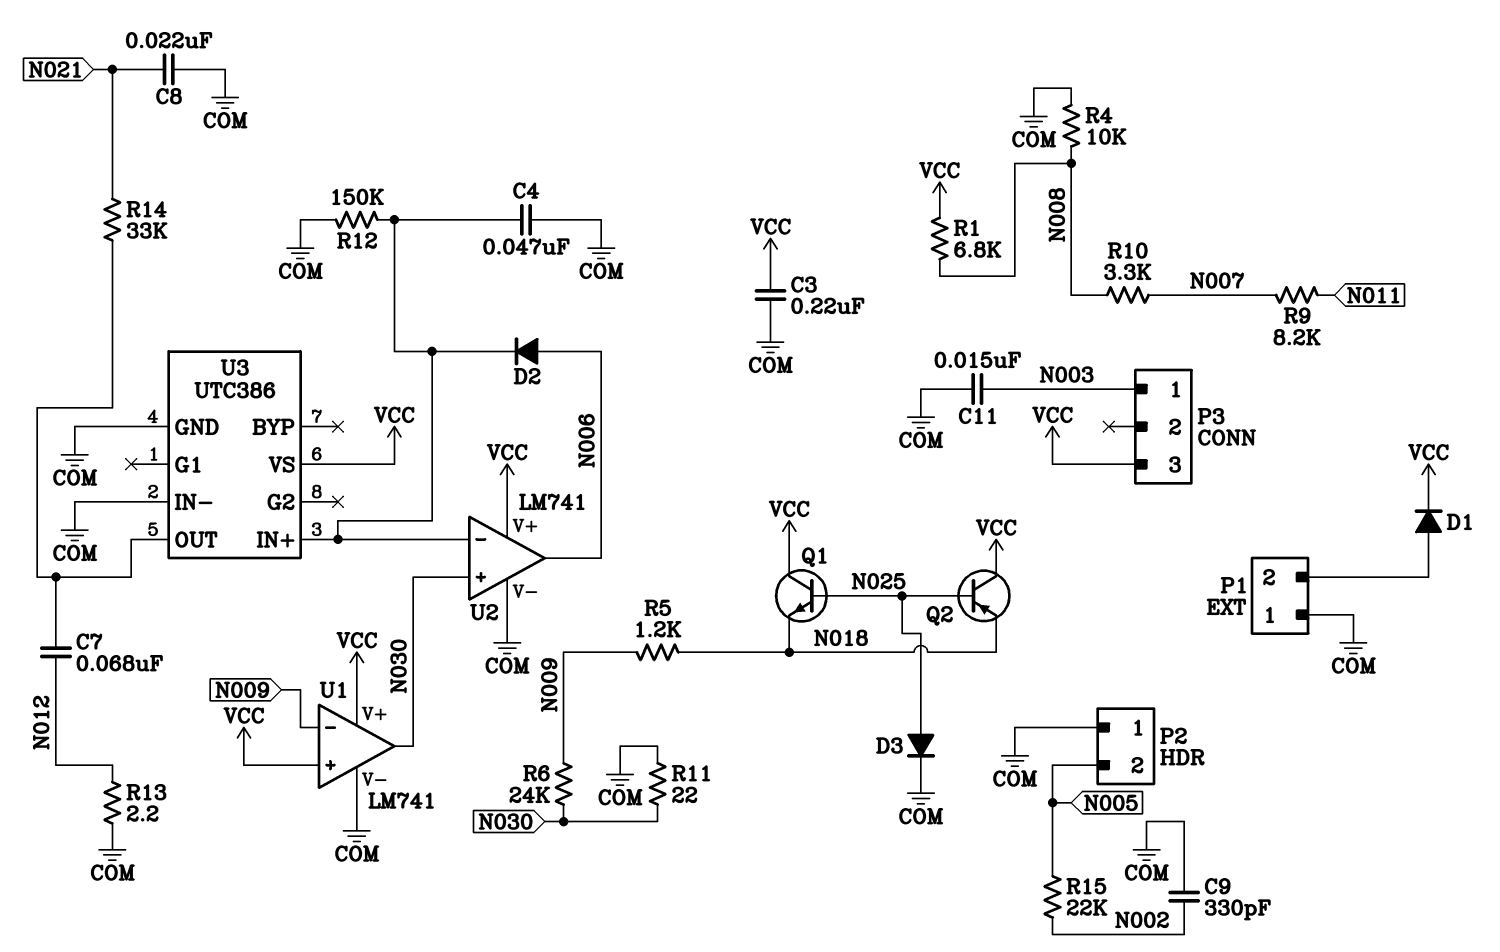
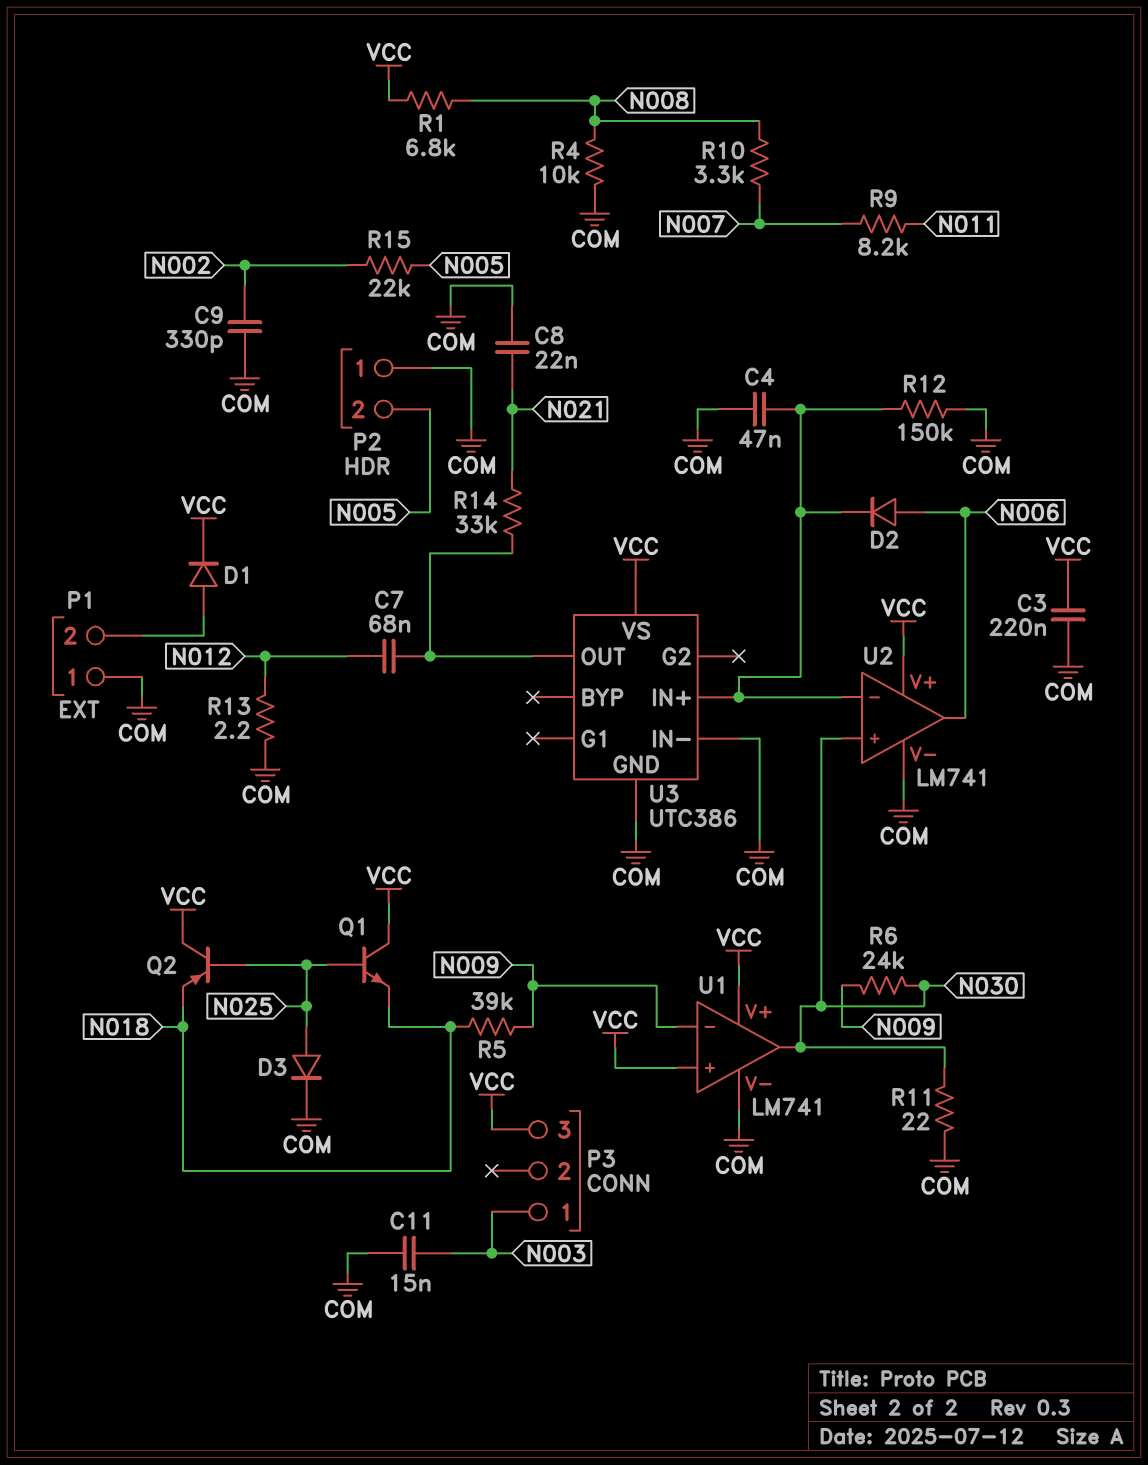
R5: 1.2k (N009, N018) -> 39k (N009, N018)

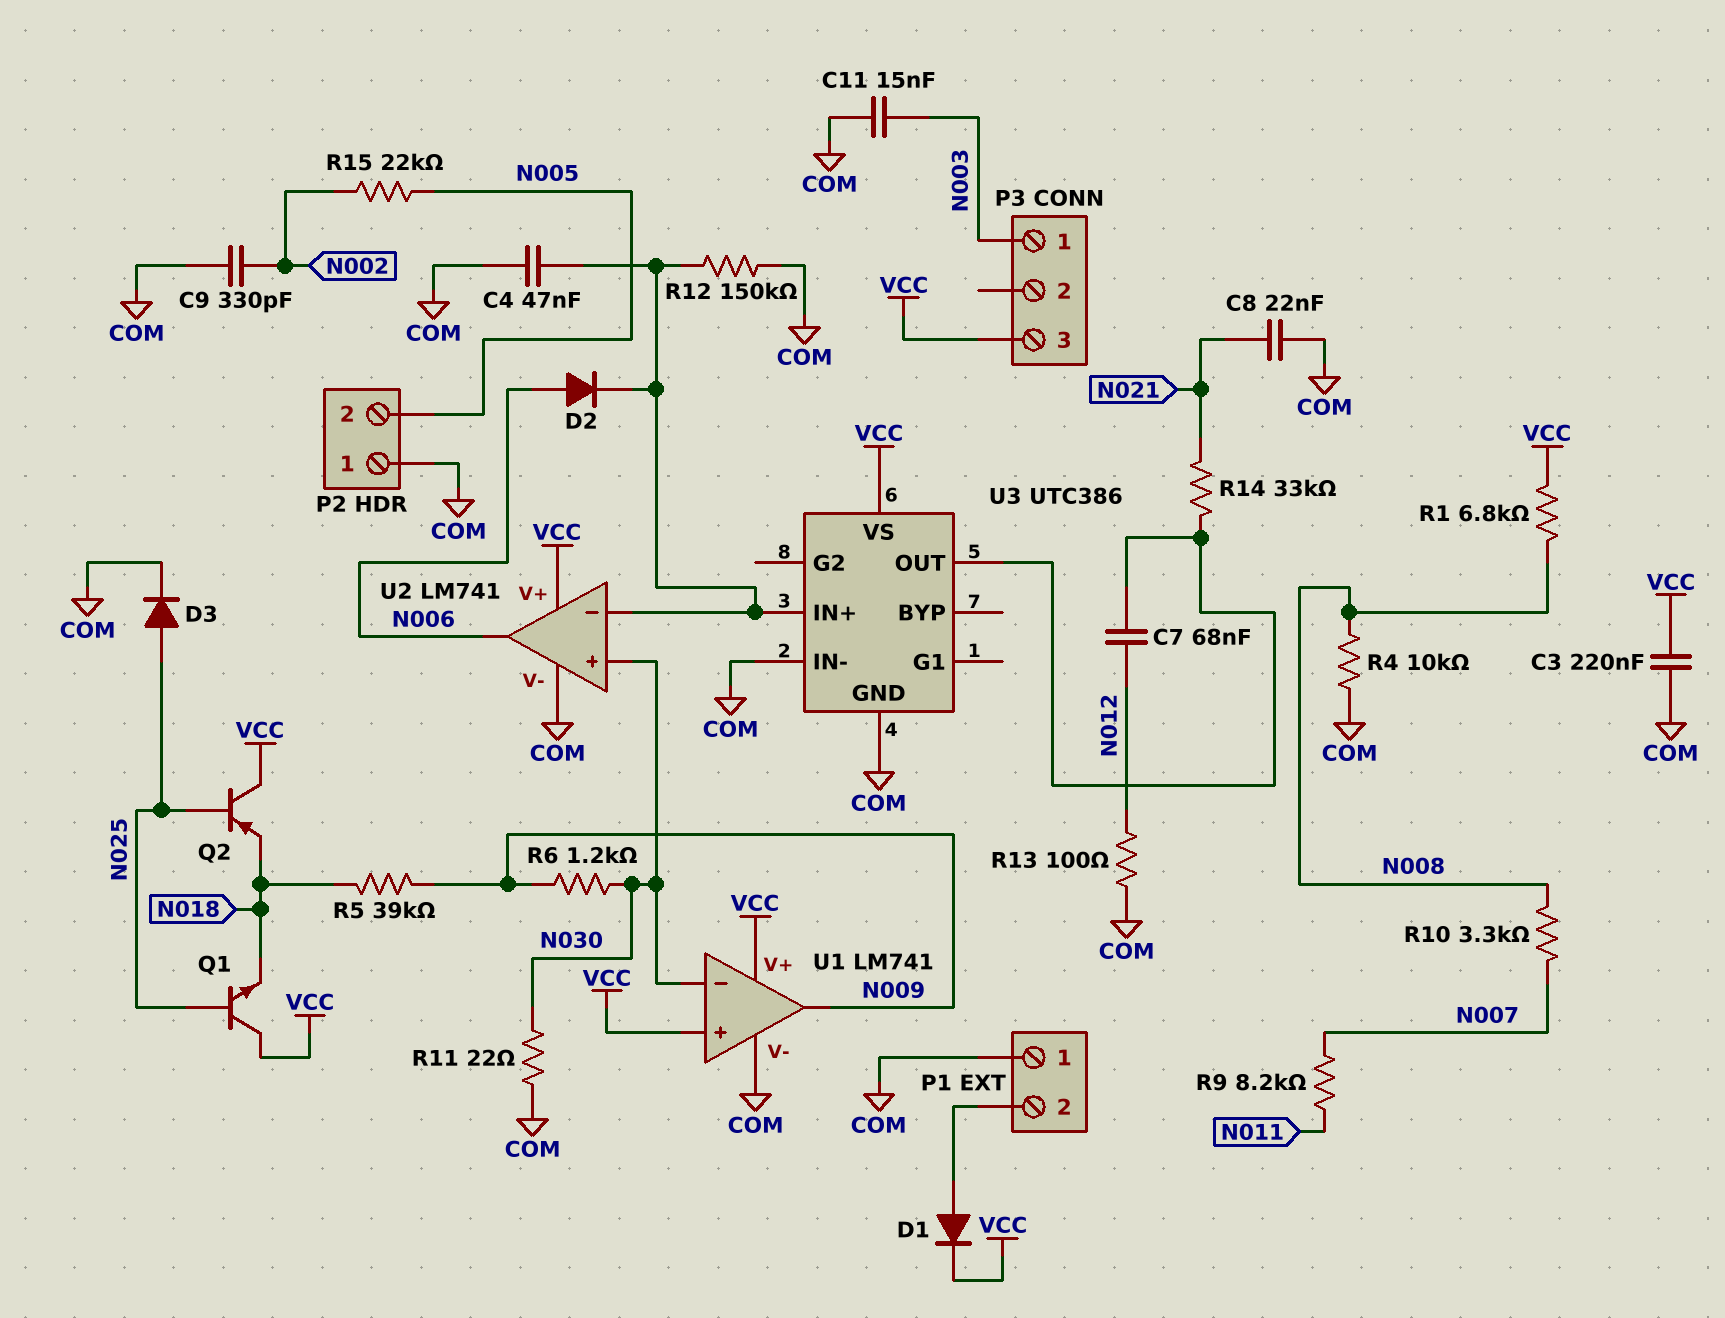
R6: 24k (N009, N030) -> 1.2k (N009, N030)
R13: 2.2 (COM, N012) -> 100 (COM, N012)
U1 pin in-: N009 -> N030
U1 pin out: N030 -> N009

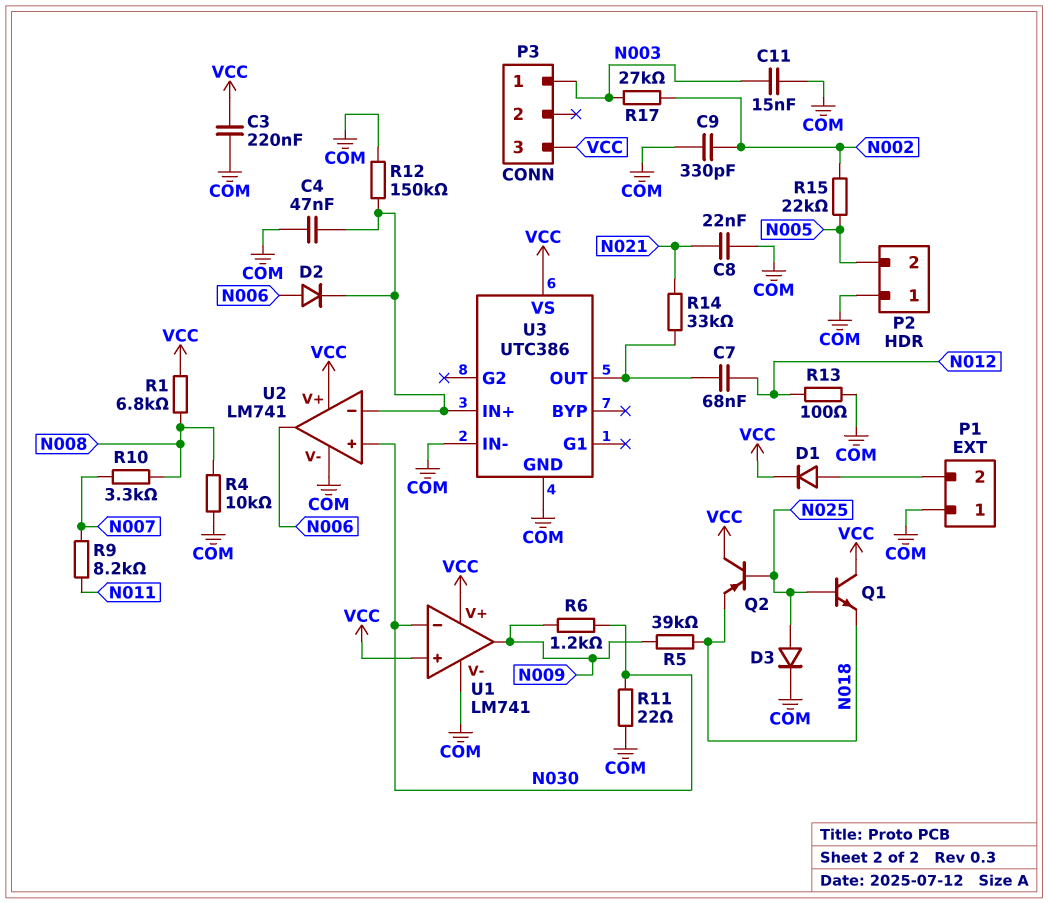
R17: none -> 27k (N002, N003)

